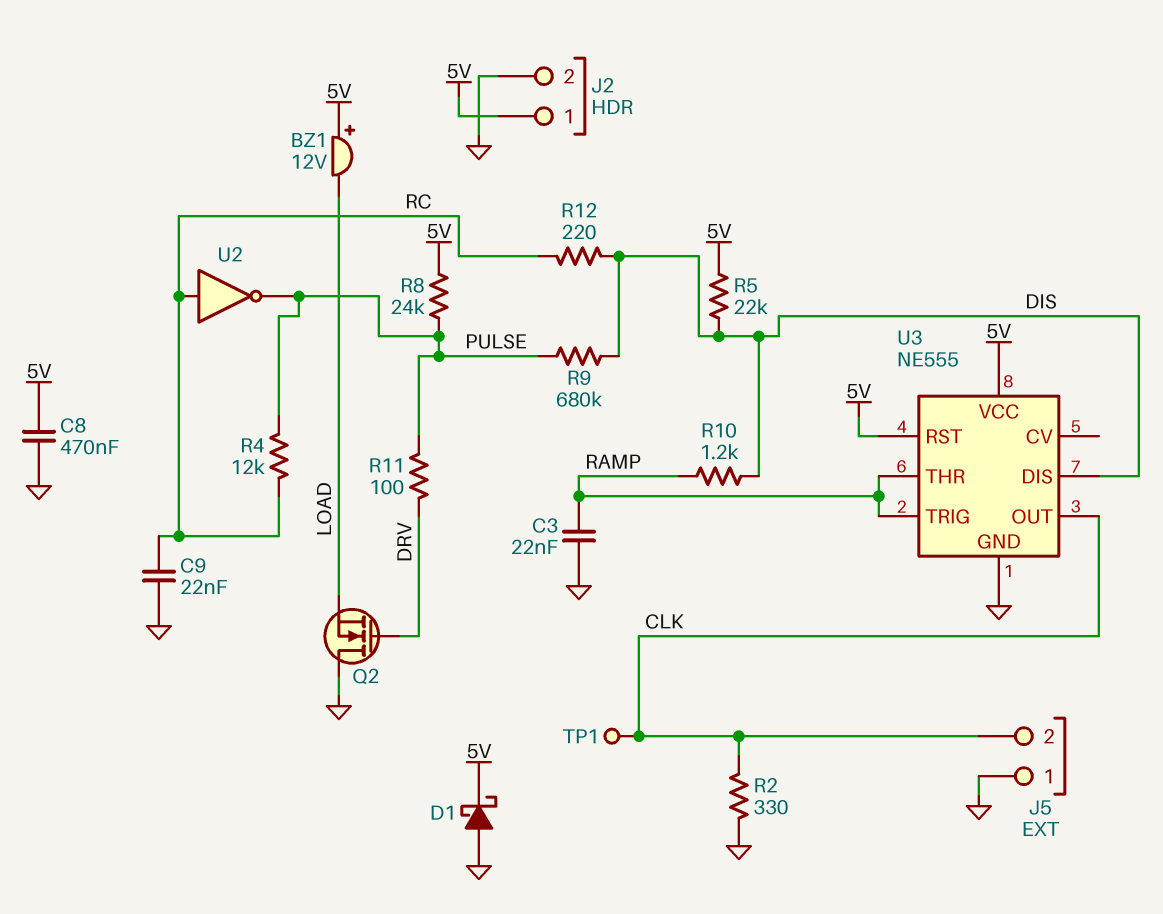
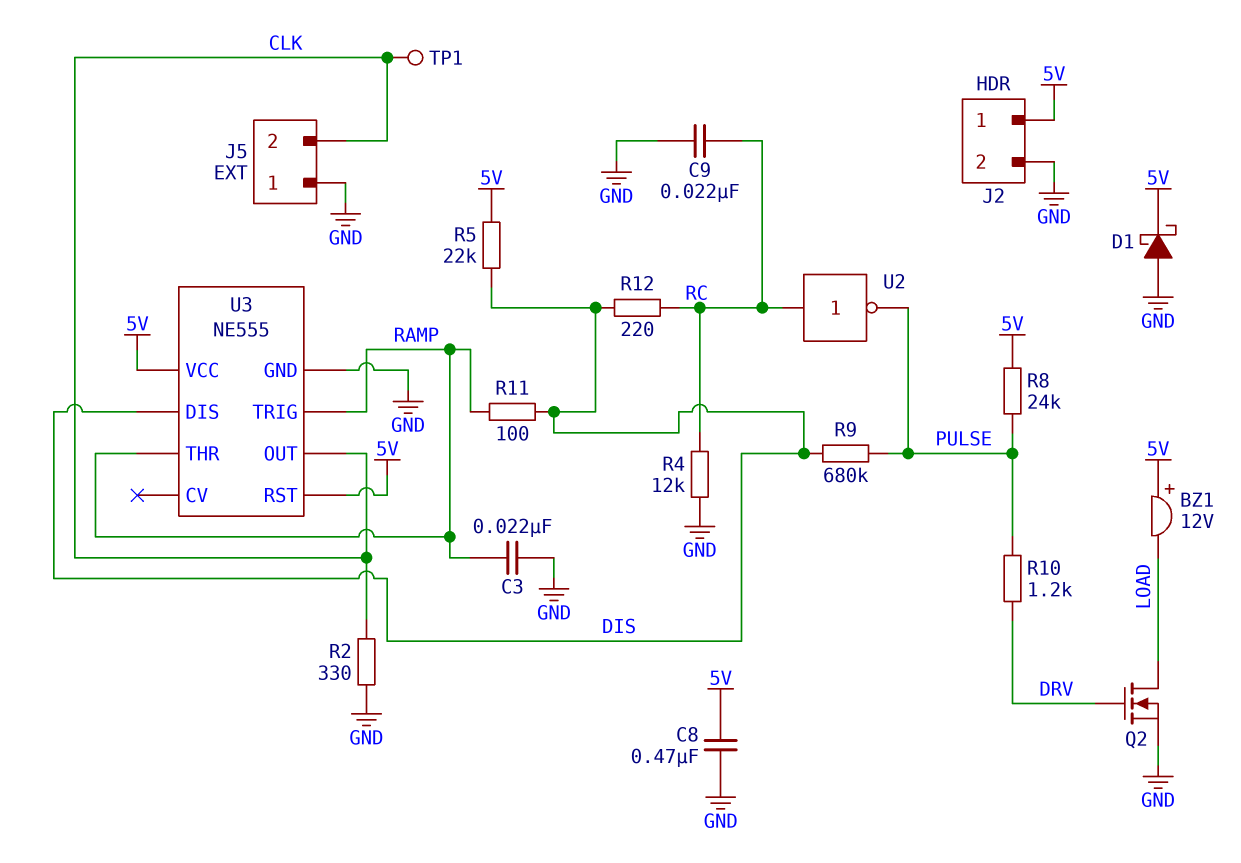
Q2: NMOS (G DRV, D GND, S LOAD) -> NMOS (G DRV, D LOAD, S GND)
R4: 12k (PULSE, RC) -> 12k (GND, RC)
R10: 1.2k (DIS, RAMP) -> 1.2k (DRV, PULSE)
R11: 100 (DRV, PULSE) -> 100 (DIS, RAMP)

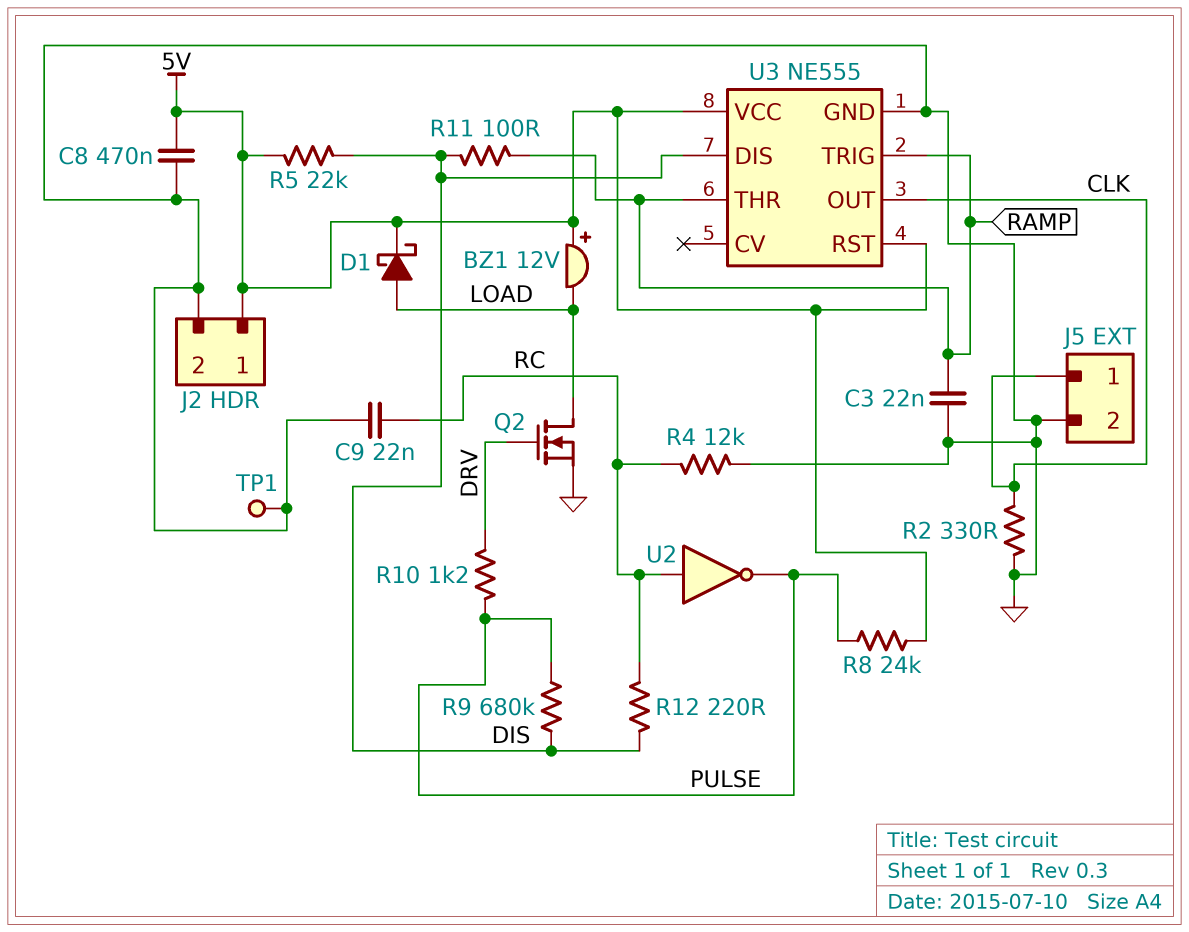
D1: schottky (A GND, K 5V) -> schottky (A LOAD, K 5V)
J5 pin 1: GND -> CLK
J5 pin 2: CLK -> GND
TP1: test point (CLK) -> test point (GND)

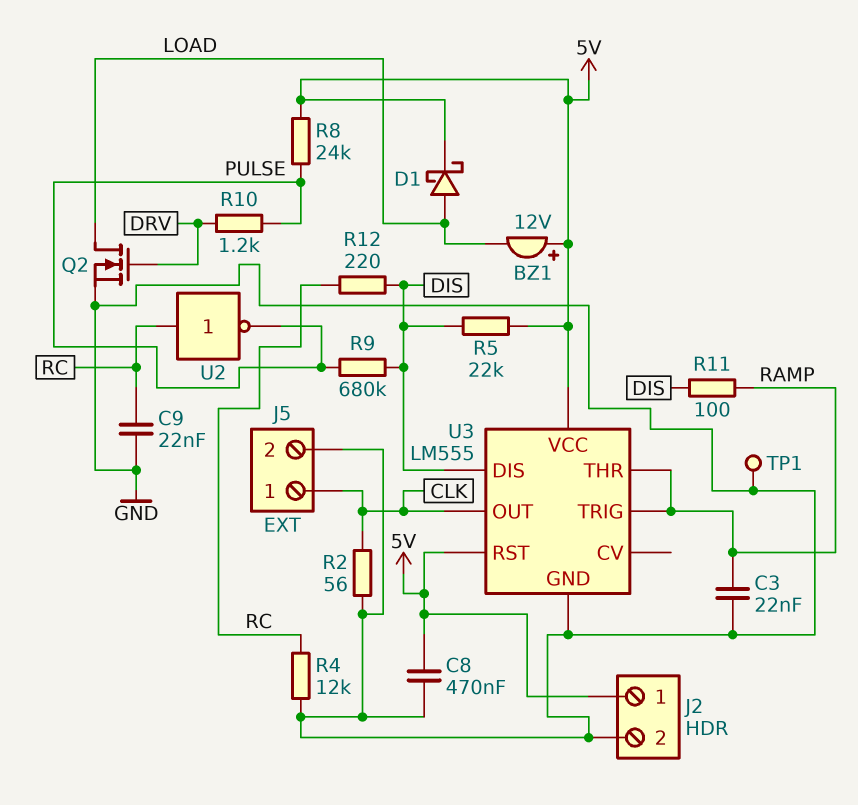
R2: 330 (CLK, GND) -> 56 (CLK, GND)
U3: NE555 -> LM555

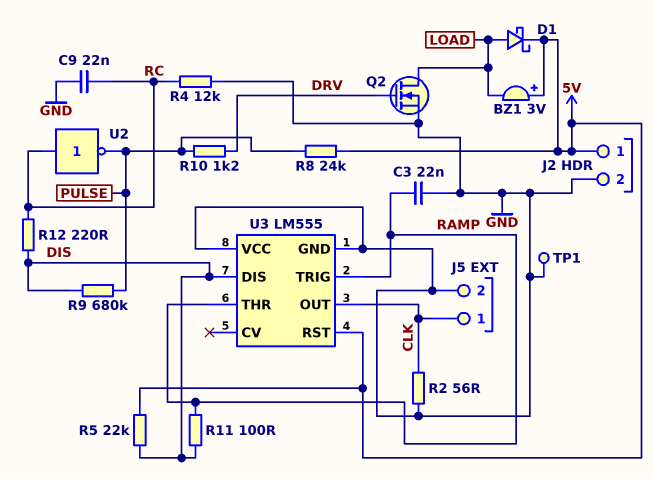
BZ1: buzzer 12V (plus 5V, minus LOAD) -> buzzer 3V (plus 5V, minus LOAD)
C8: 470nF (5V, GND) -> none
U3 pin VCC: 5V -> GND

